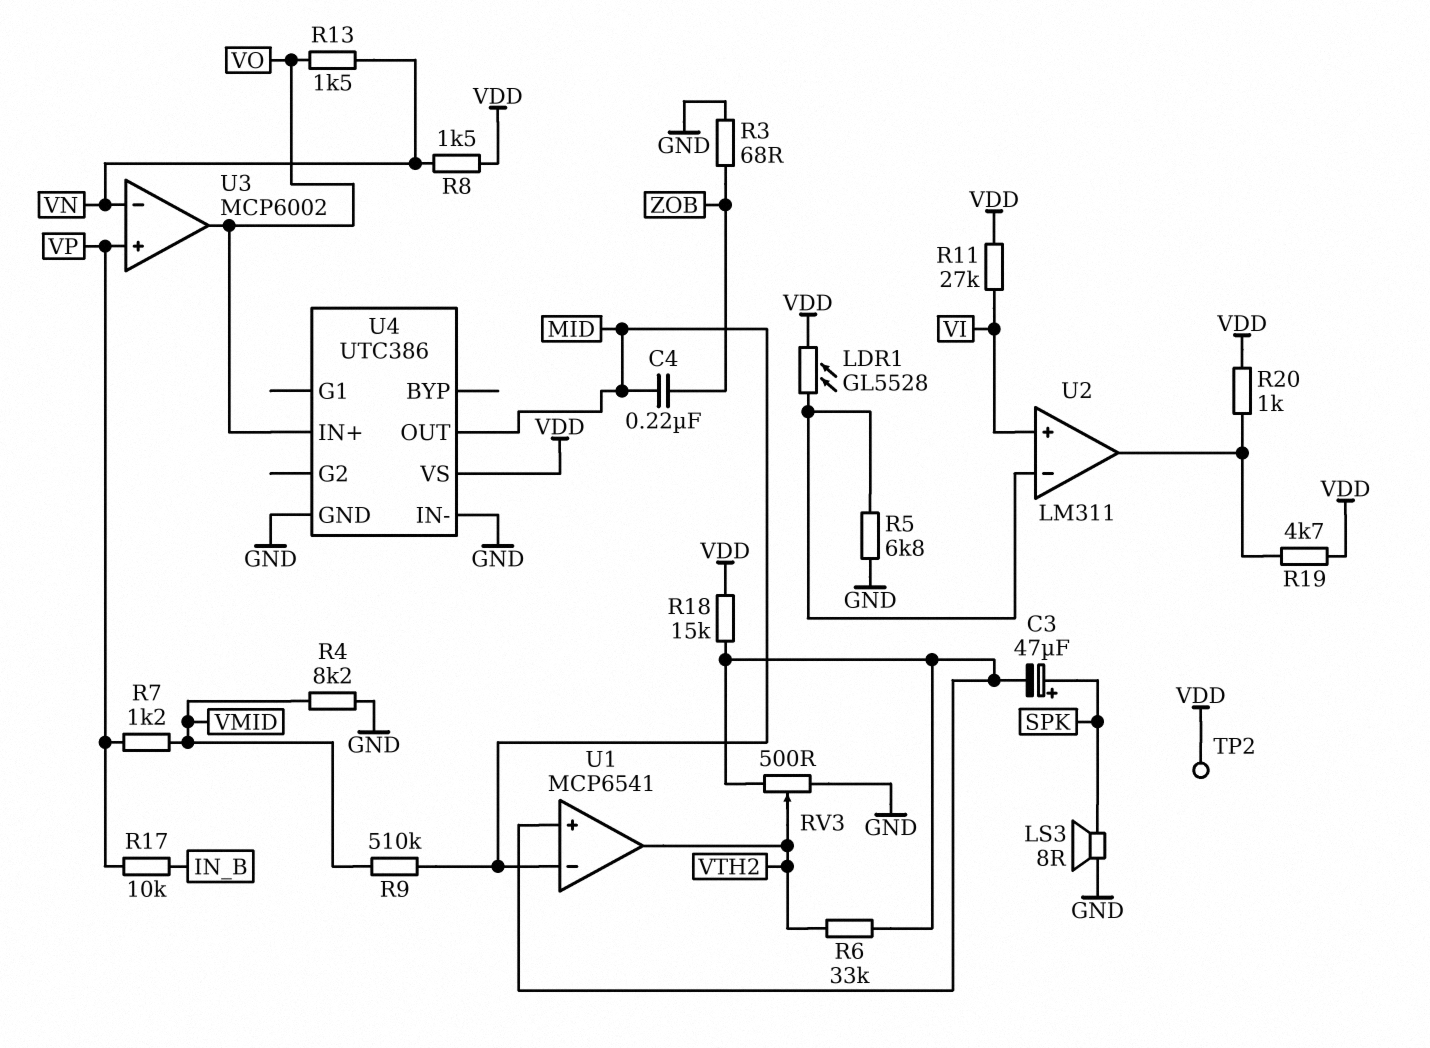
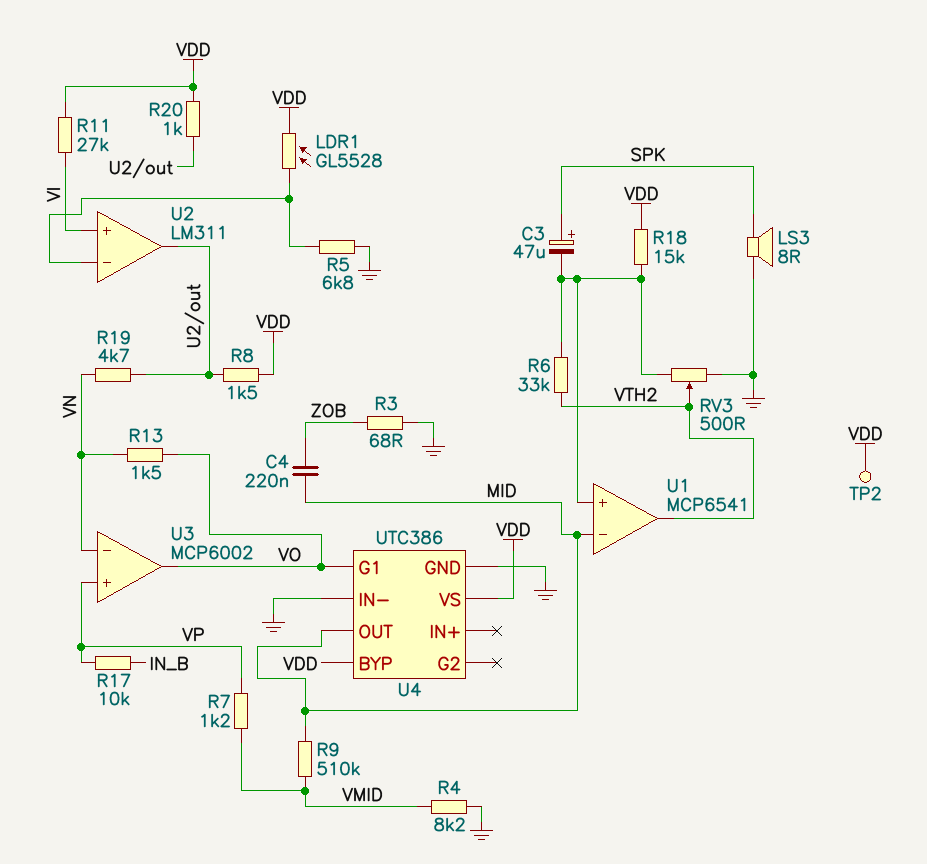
R8: 1.5k (VDD, VN) -> 1.5k (U2/out, VDD)
R19: 4.7k (U2/out, VDD) -> 4.7k (U2/out, VN)
U4 pin BYP: none -> VDD
U4 pin G1: none -> VO
U4 pin IN+: VO -> none

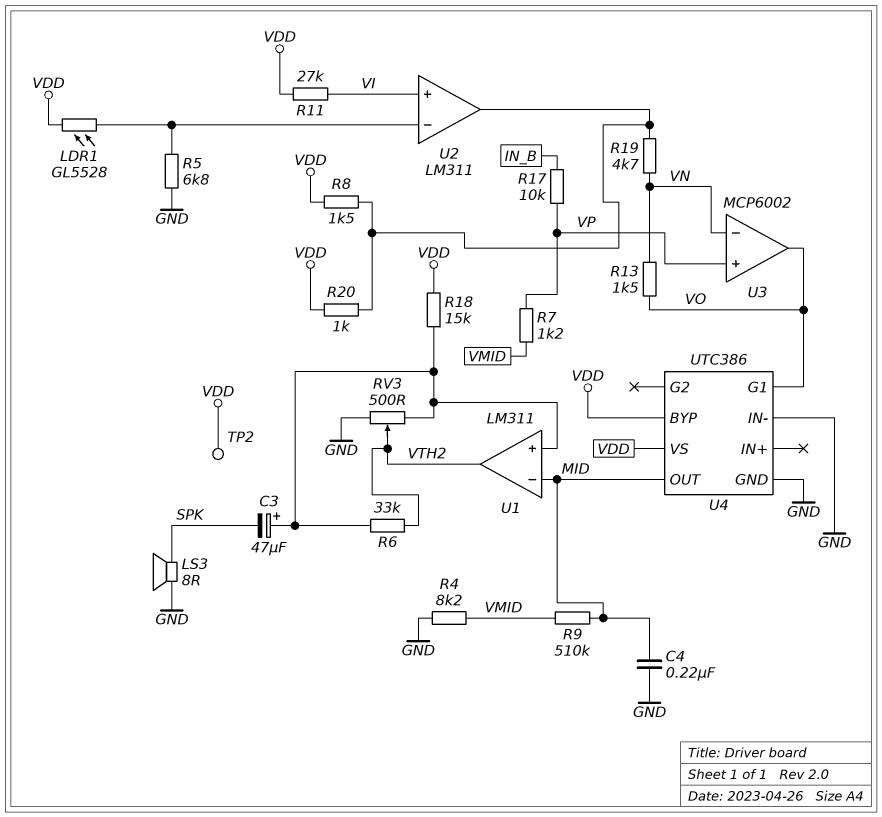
C3: 47uF (plus SPK, minus U1/in+) -> 47uF (plus U1/in+, minus SPK)
C4: 220nF (MID, ZOB) -> 220nF (GND, MID)
R3: 68 (GND, ZOB) -> none
U1: MCP6541 -> LM311

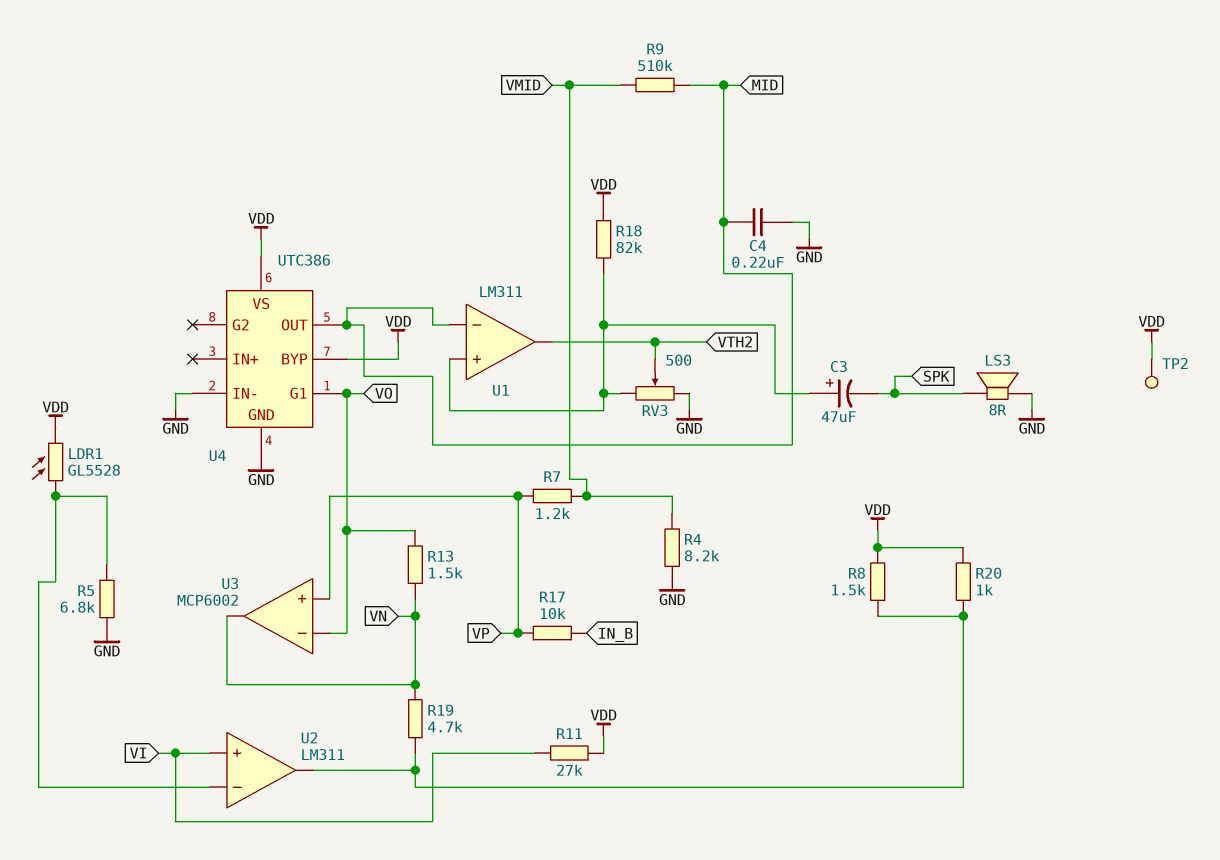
R6: 33k (U1/in+, VTH2) -> none
R18: 15k (U1/in+, VDD) -> 82k (U1/in+, VDD)
U3 pin in-: VN -> VO
U3 pin out: VO -> VN

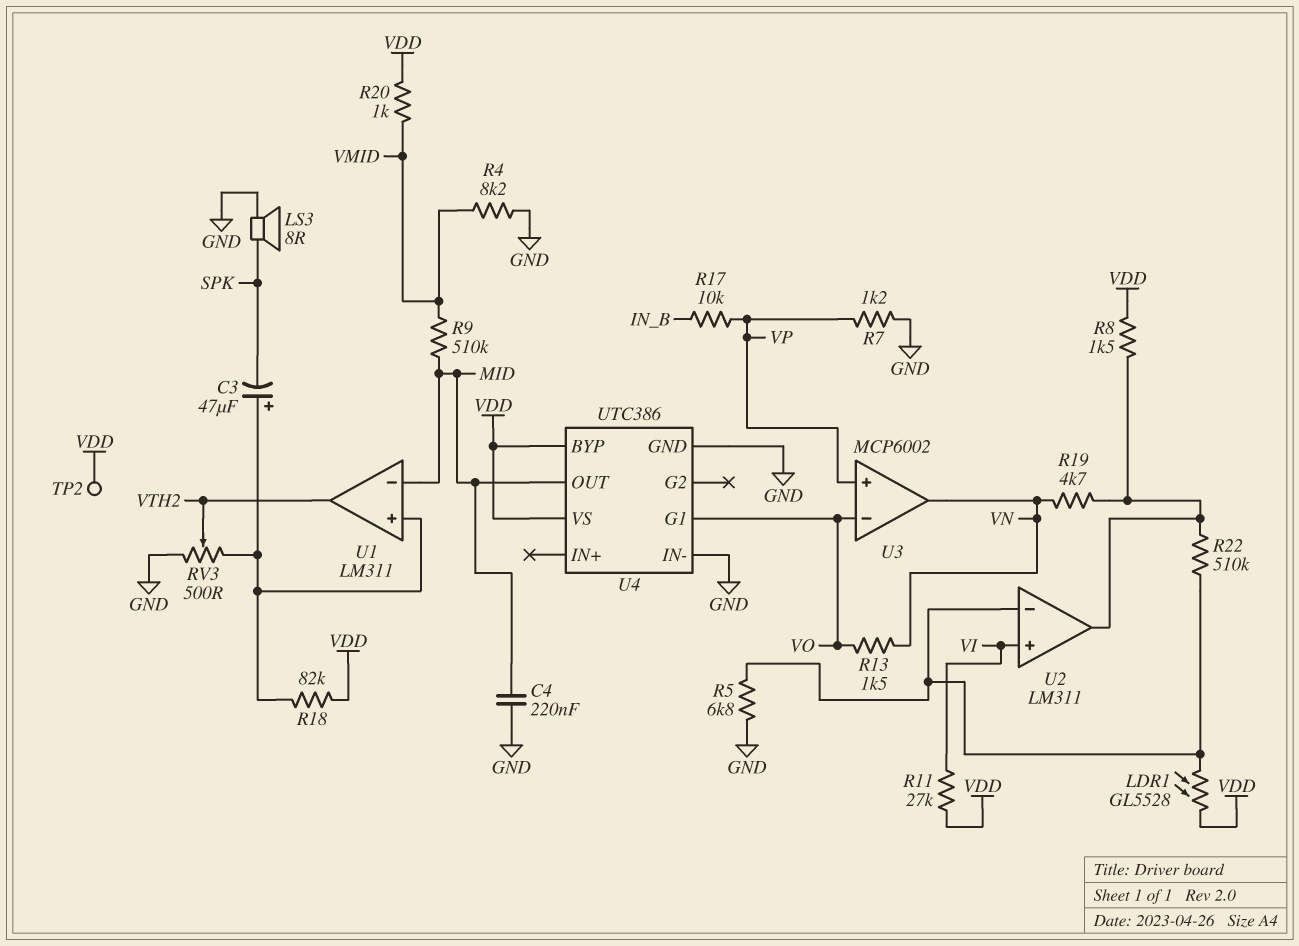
R7: 1.2k (VMID, VP) -> 1.2k (GND, VP)
R20: 1k (U2/out, VDD) -> 1k (VDD, VMID)
R22: none -> 510k (U2/in-, U2/out)

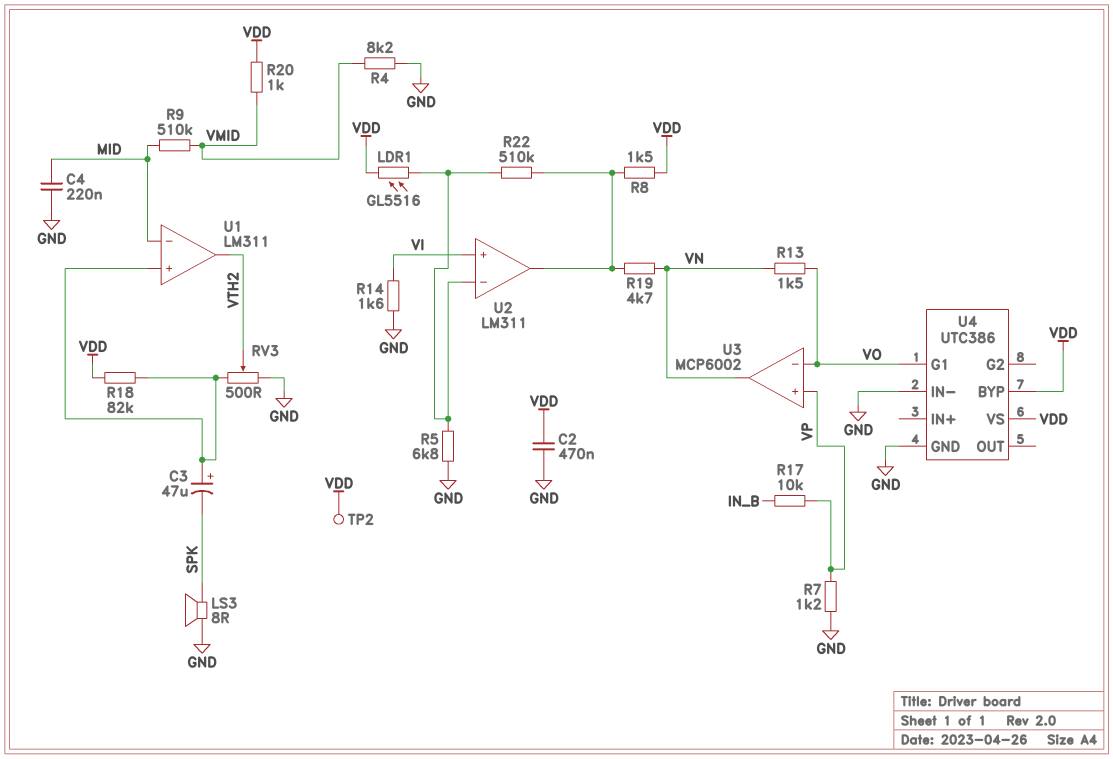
C2: none -> 470nF (GND, VDD)
LDR1: GL5528 (U2/in-, VDD) -> GL5516 (U2/in-, VDD)
R11: 27k (VDD, VI) -> none
R14: none -> 1.6k (GND, VI)
U4 pin OUT: MID -> none

